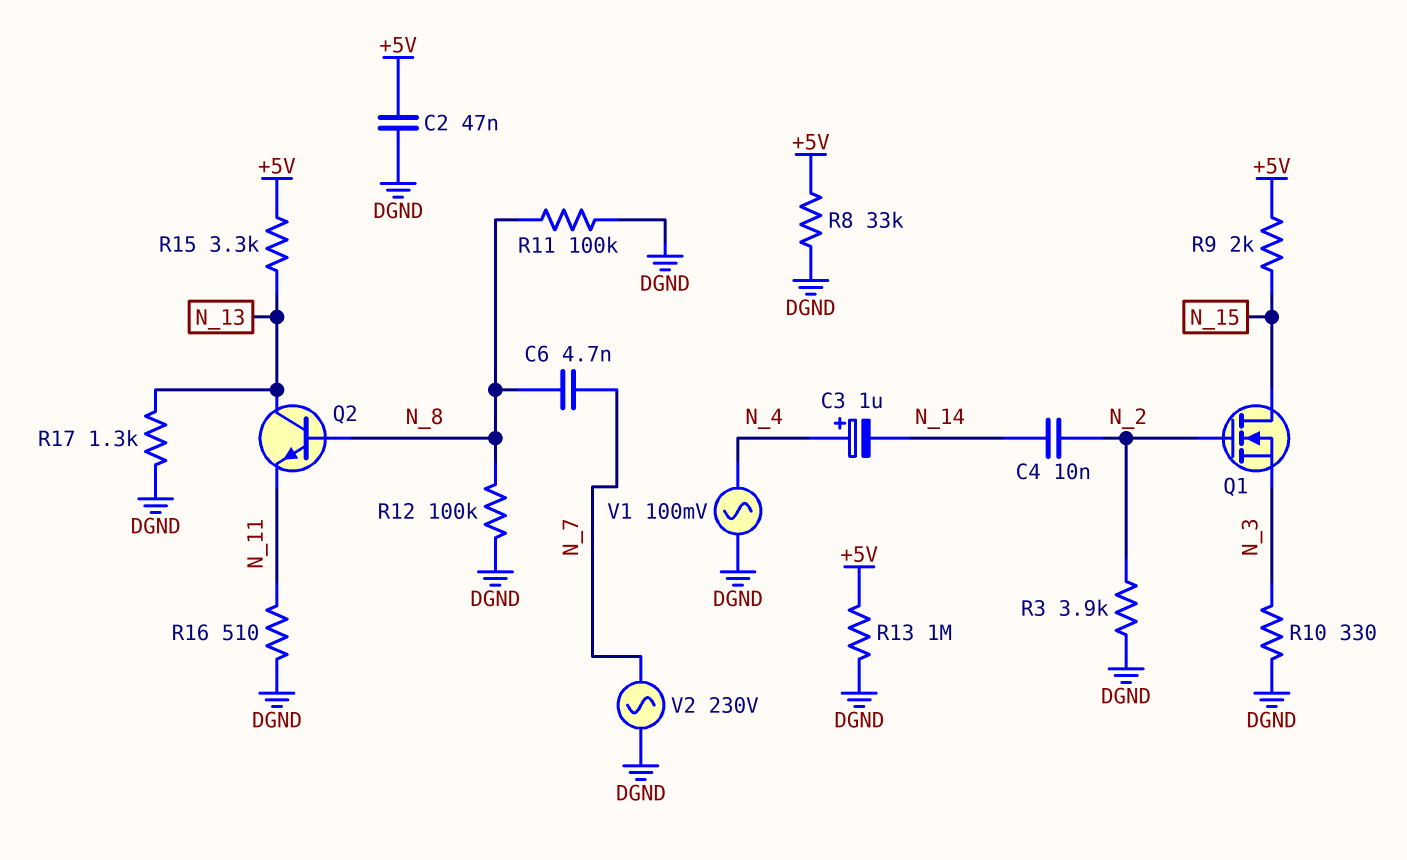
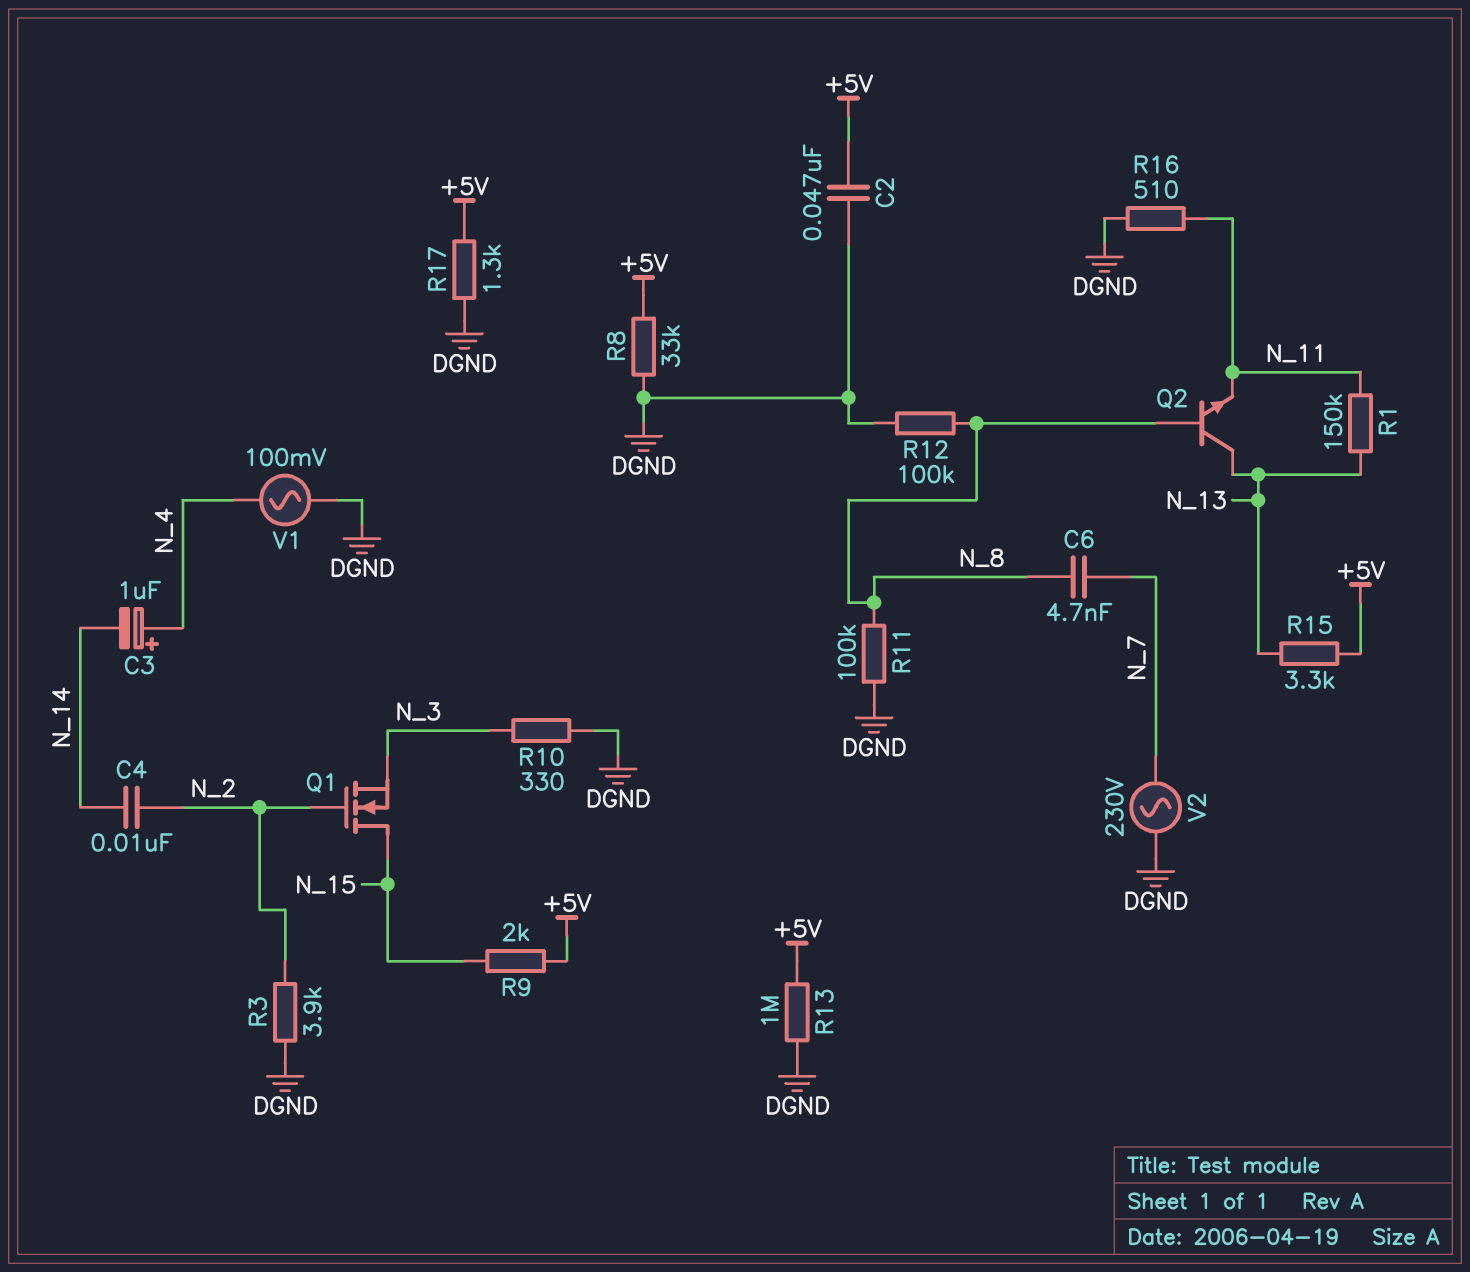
R1: none -> 150k (N_11, N_13)
R17: 1.3k (DGND, N_13) -> 1.3k (+5V, DGND)

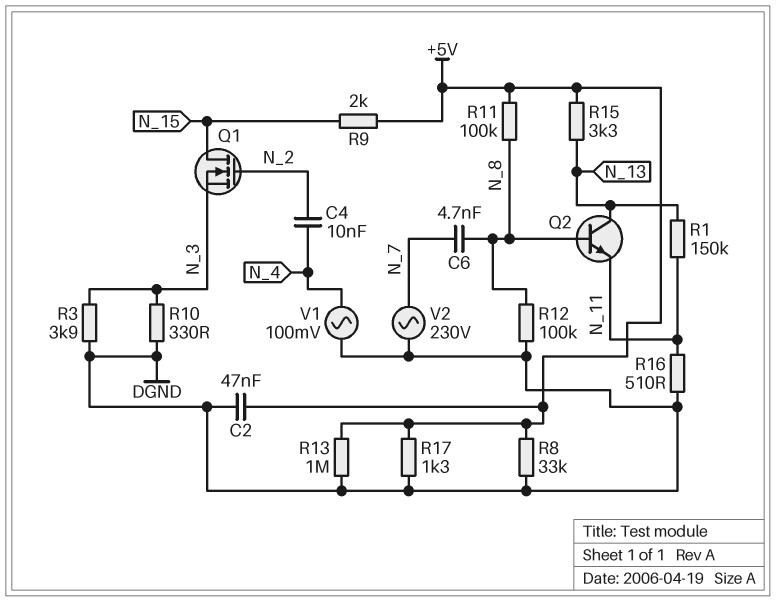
C3: 1uF (plus N_4, minus N_14) -> none
C4: 10nF (N_2, N_14) -> 10nF (N_2, N_4)
R3: 3.9k (DGND, N_2) -> 3.9k (DGND, N_3)
R11: 100k (DGND, N_8) -> 100k (+5V, N_8)

